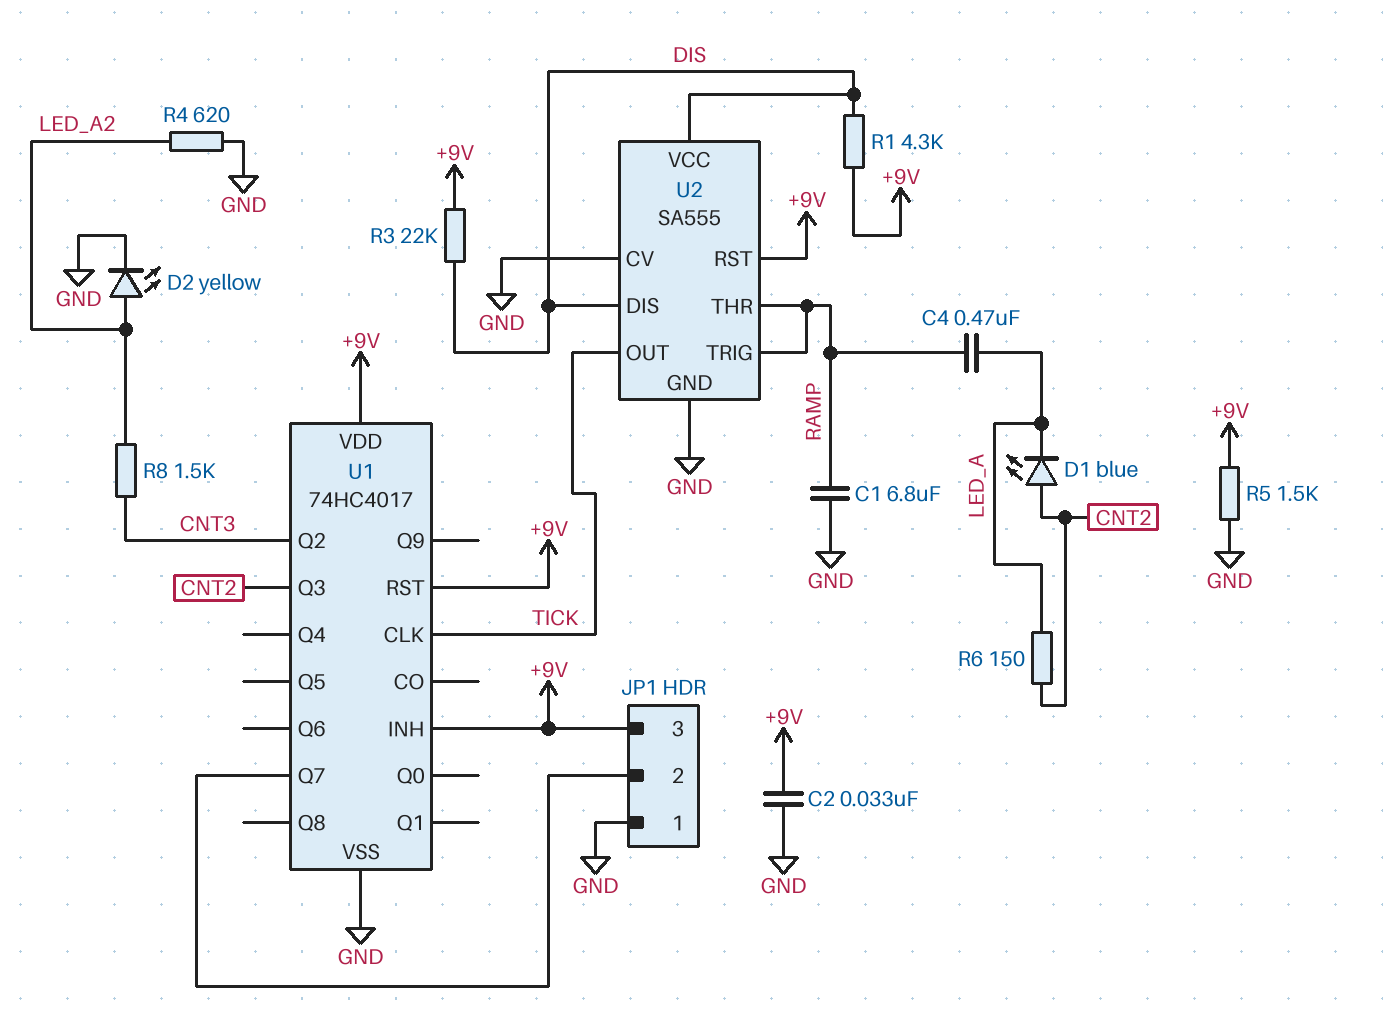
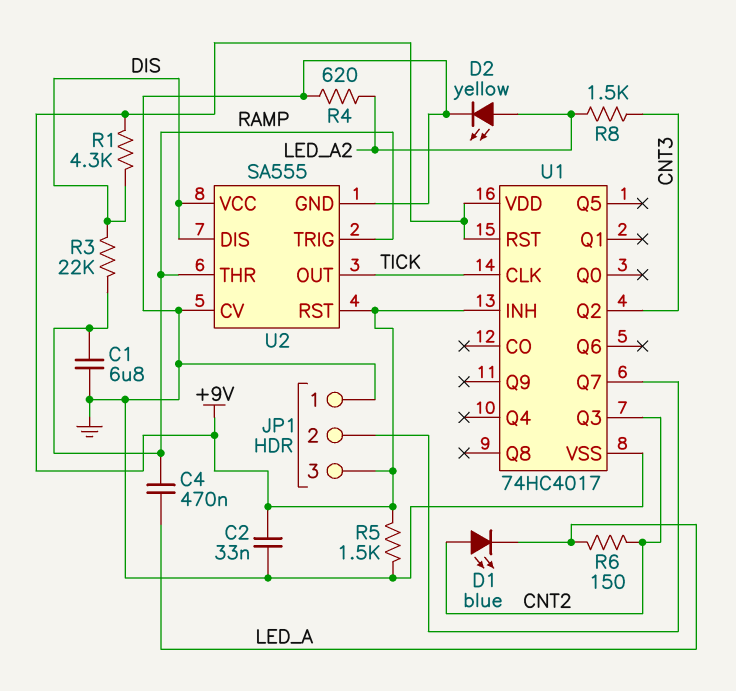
R3: 22k (+9V, DIS) -> 22k (DIS, RAMP)

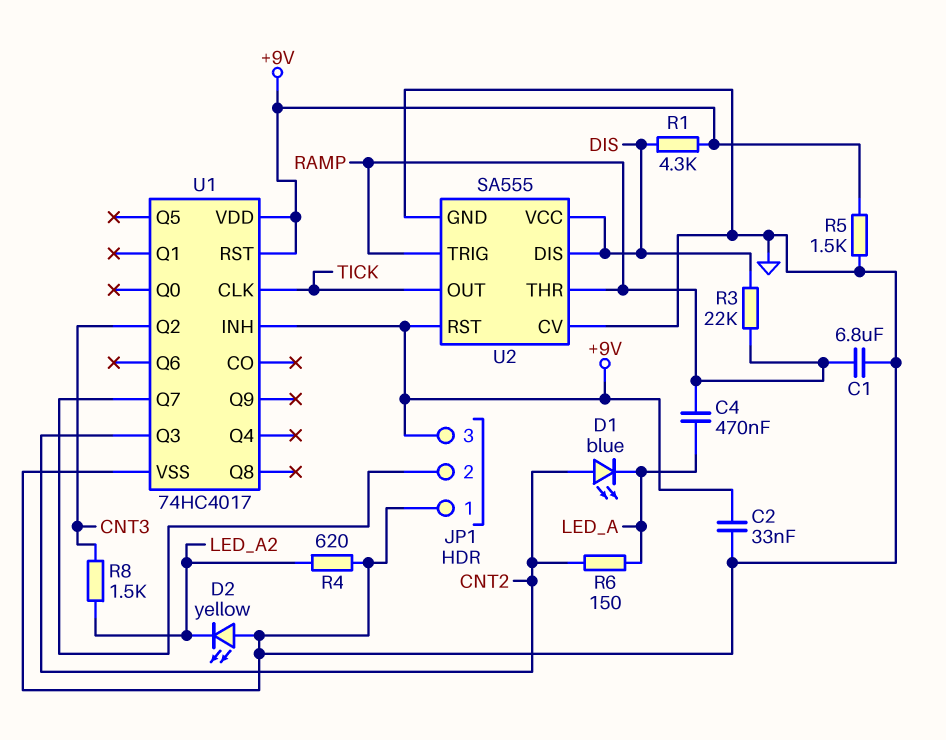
D2: LED yellow (A LED_A2, K GND) -> LED yellow (A GND, K LED_A2)

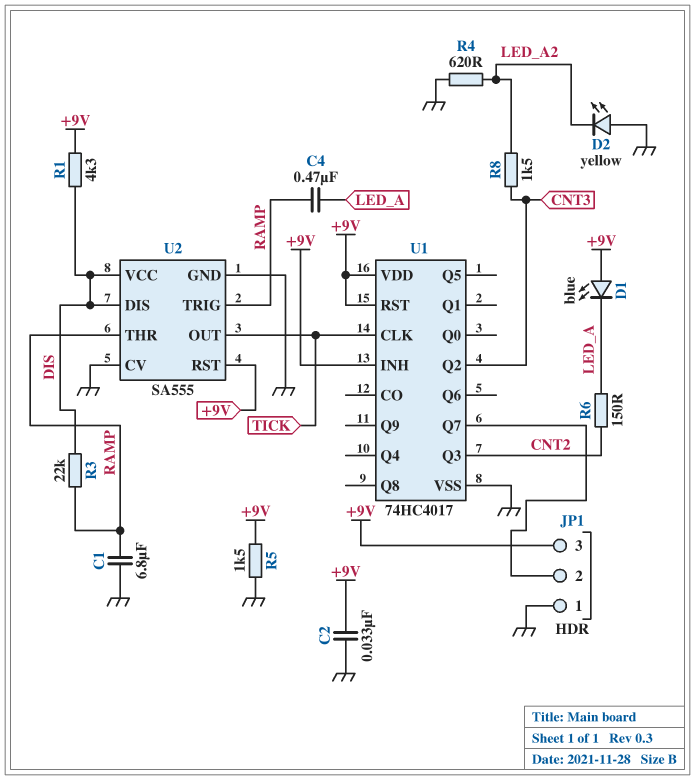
D1: LED blue (A CNT2, K LED_A) -> LED blue (A +9V, K LED_A)

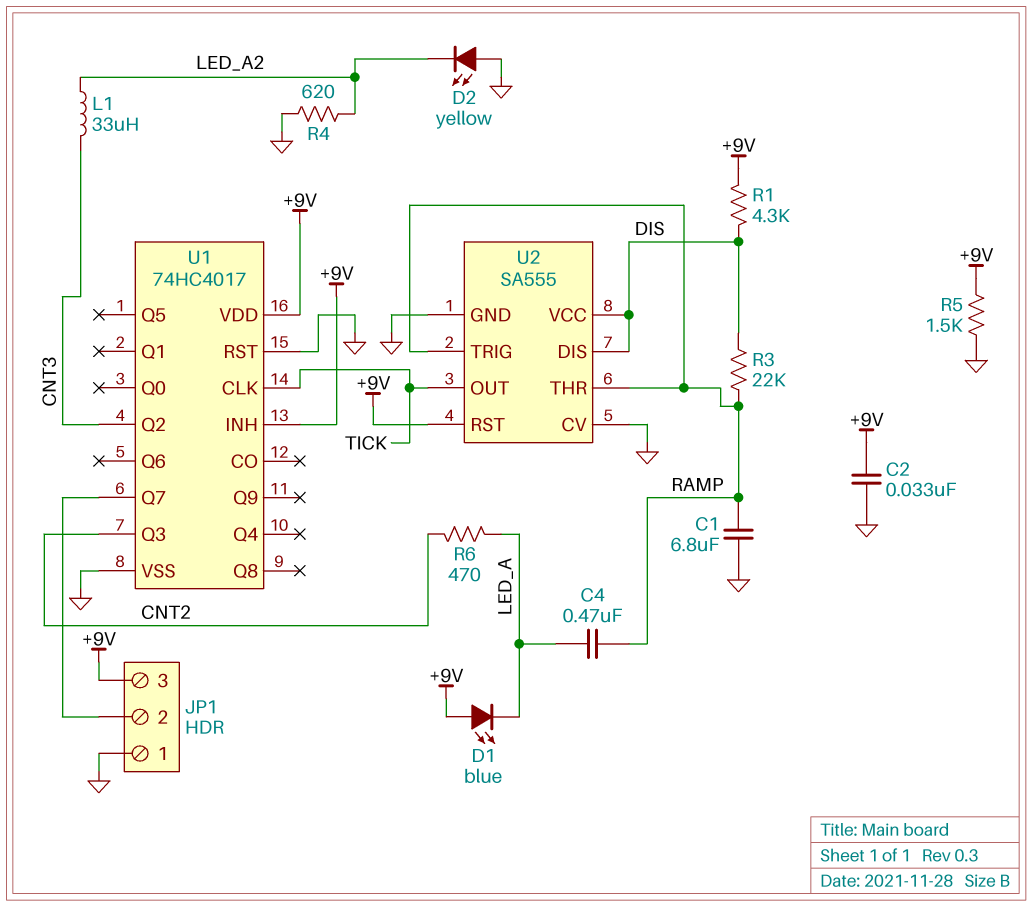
L1: none -> 33uH (CNT3, LED_A2)
R6: 150 (CNT2, LED_A) -> 470 (CNT2, LED_A)
R8: 1.5k (CNT3, LED_A2) -> none
U1 pin RST: +9V -> GND

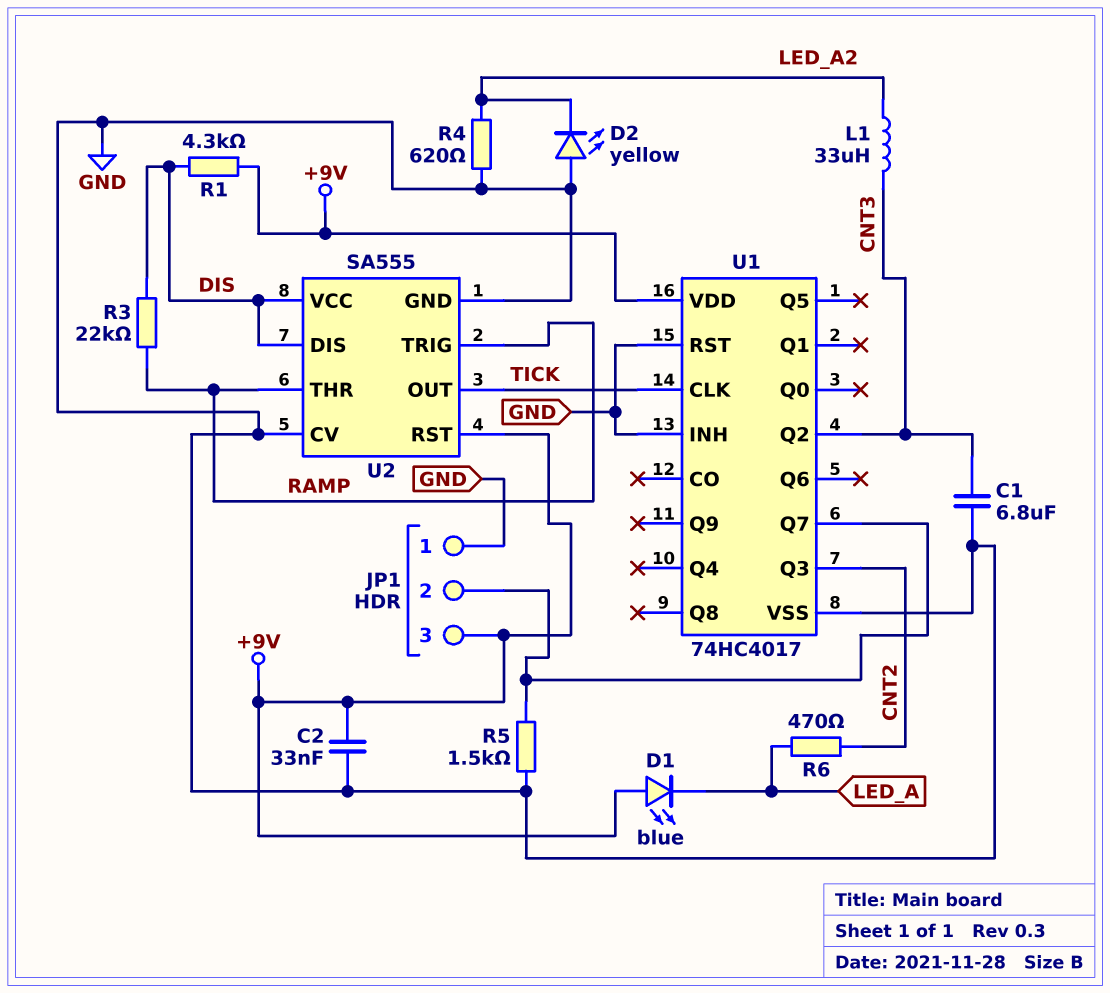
C1: 6.8uF (GND, RAMP) -> 6.8uF (CNT3, GND)
C4: 470nF (LED_A, RAMP) -> none
R5: 1.5k (+9V, GND) -> 1.5k (GND, JP1/2)
U1 pin INH: +9V -> GND

